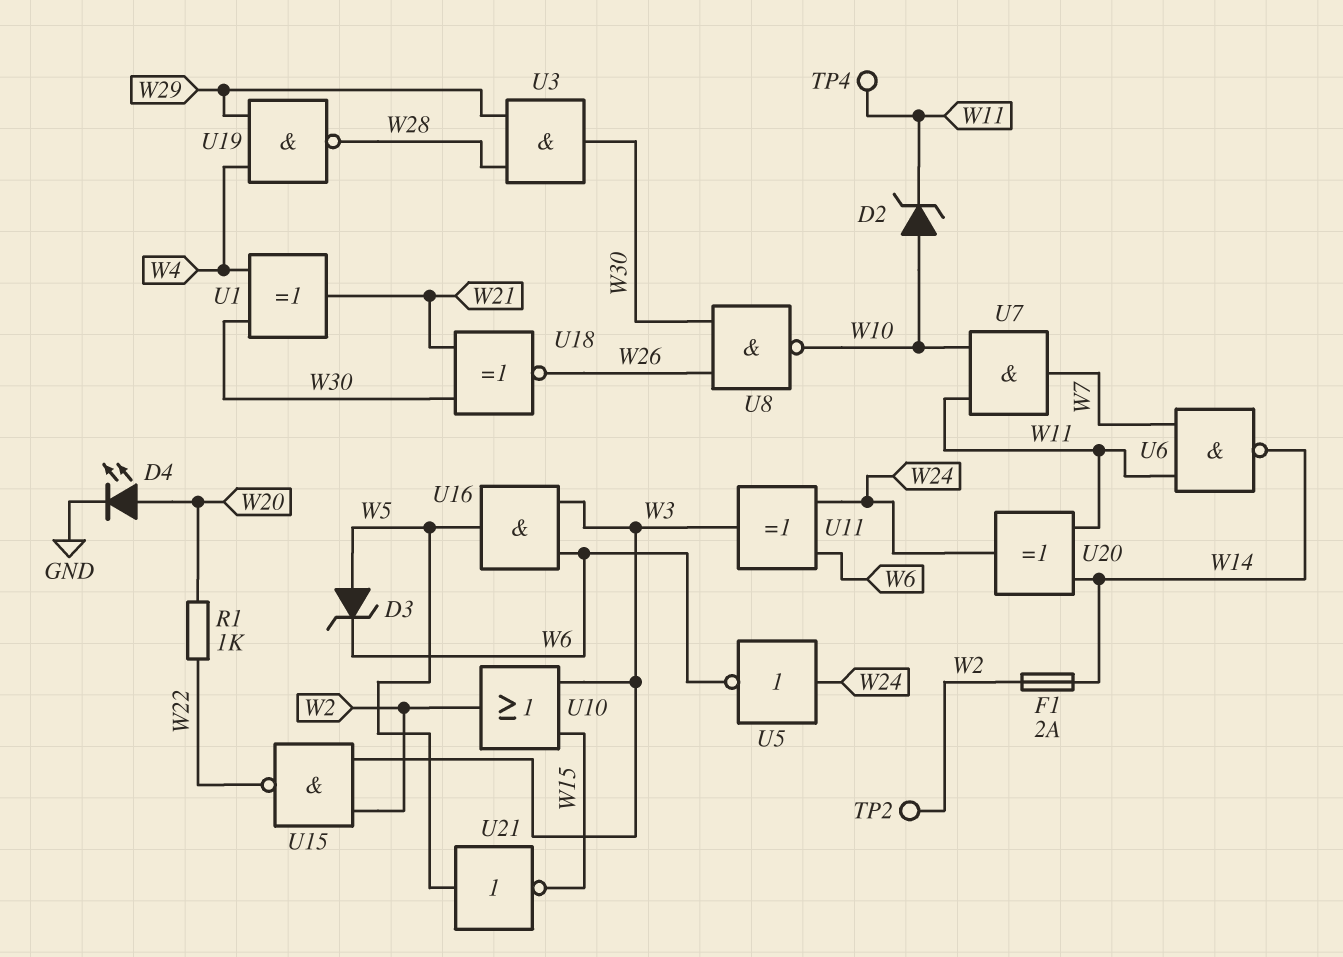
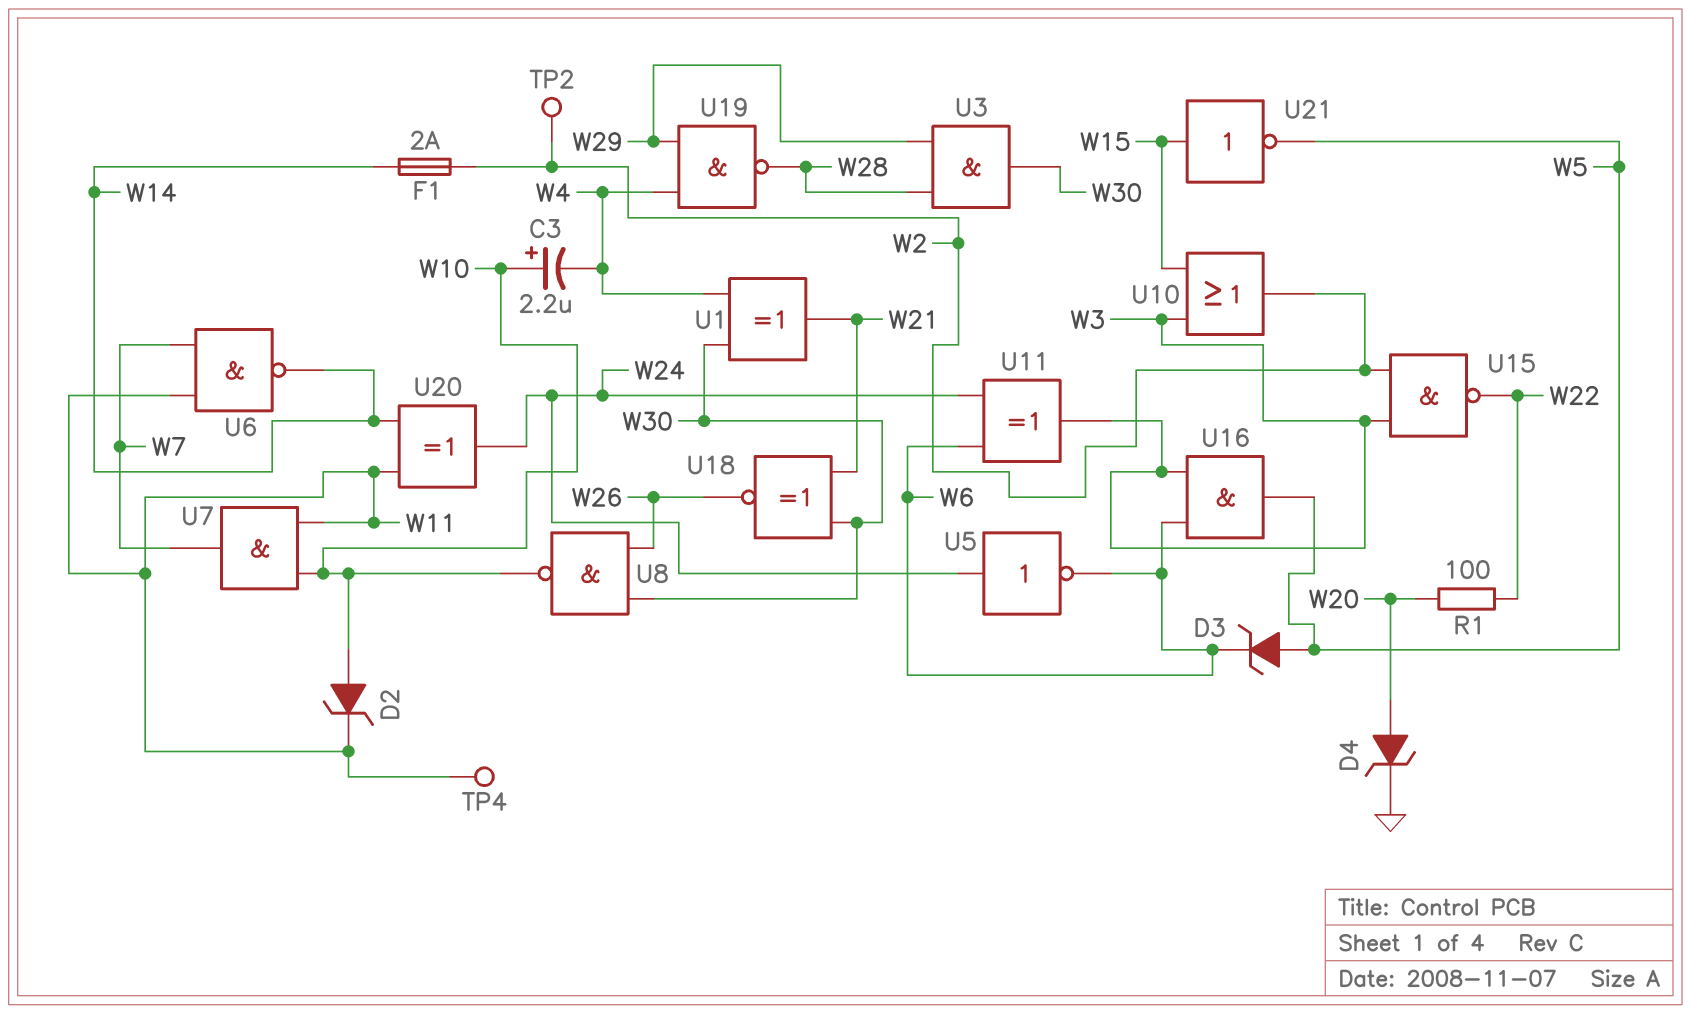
C3: none -> 2.2uF (plus W10, minus W4)
D4: LED (A W20, K GND) -> zener (A W20, K GND)
R1: 1k (W20, W22) -> 100 (W20, W22)
U21: NOT (in W5, out W15) -> NOT (in W15, out W5)

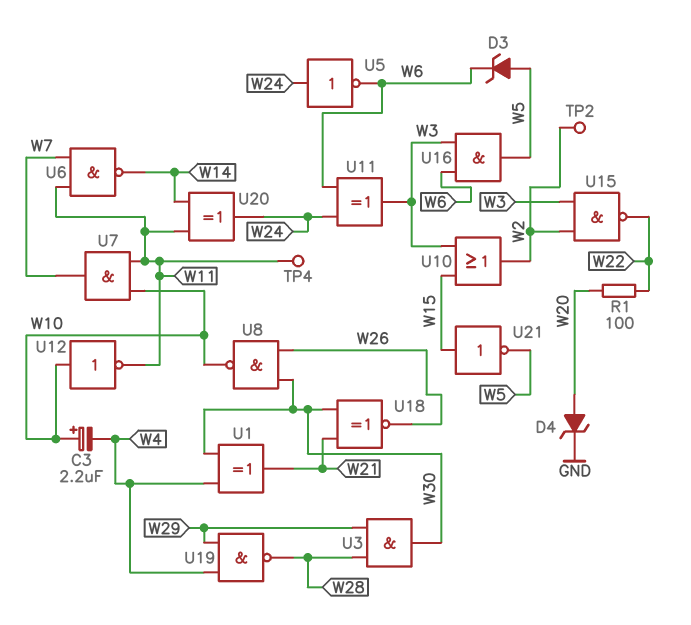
D2: zener (A W10, K W11) -> none
F1: 2A (W2, W14) -> none
U12: none -> NOT (in W10, out W11)

